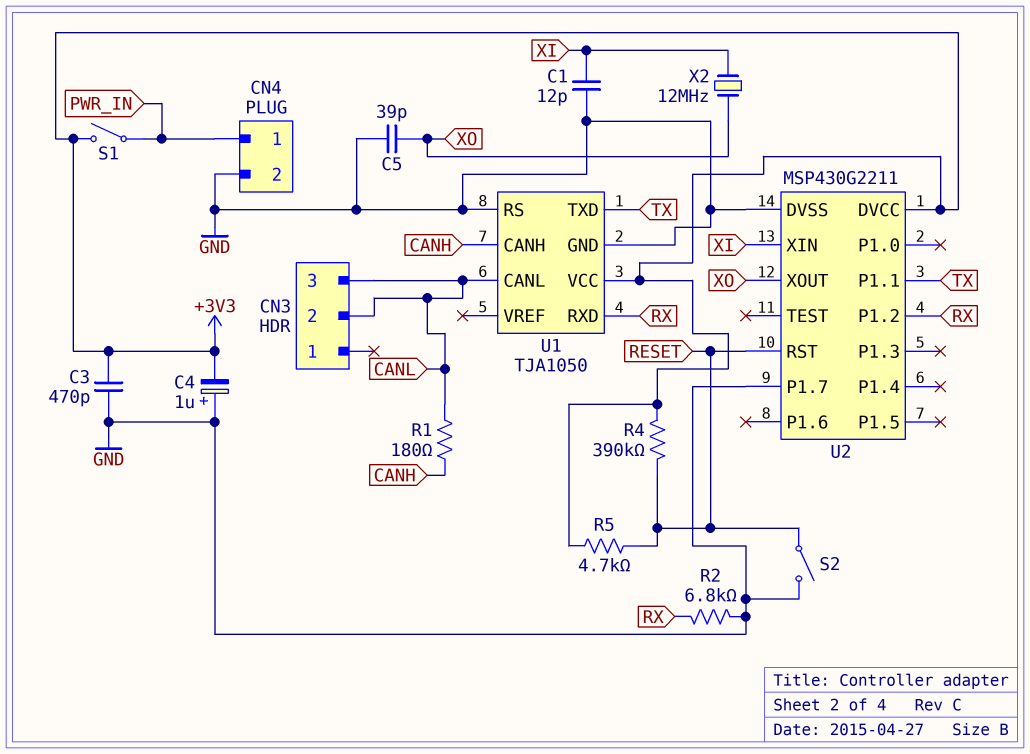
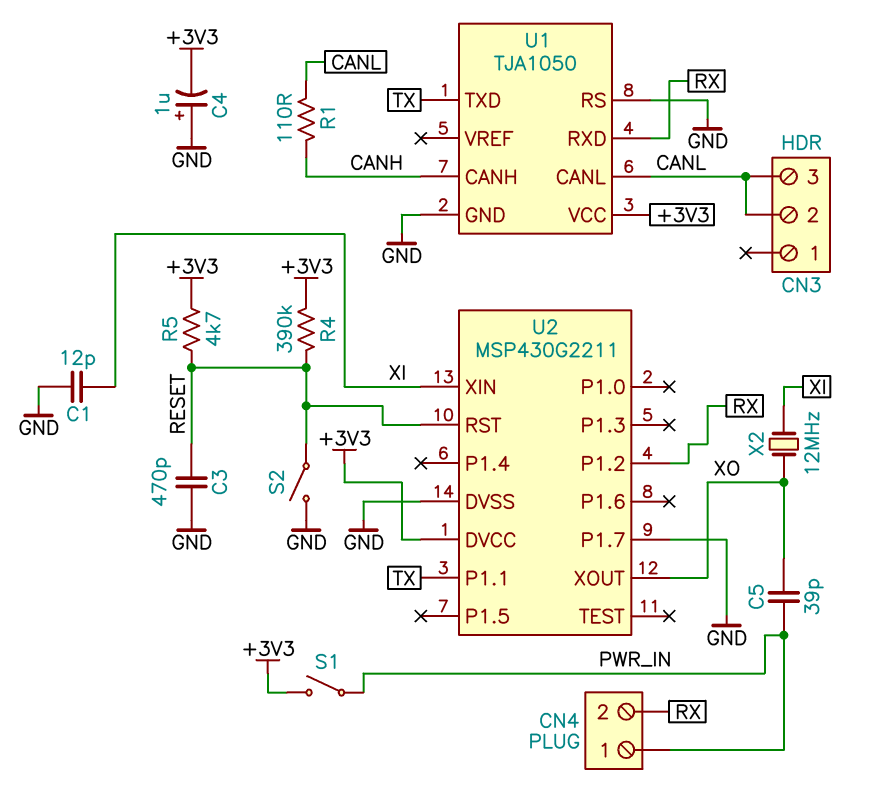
C3: 470pF (+3V3, GND) -> 470pF (GND, RESET)
C5: 39pF (GND, XO) -> 39pF (PWR_IN, XO)
CN4 pin 2: GND -> RX
R1: 180 (CANH, CANL) -> 110 (CANH, CANL)
R2: 6.8k (GND, RX) -> none

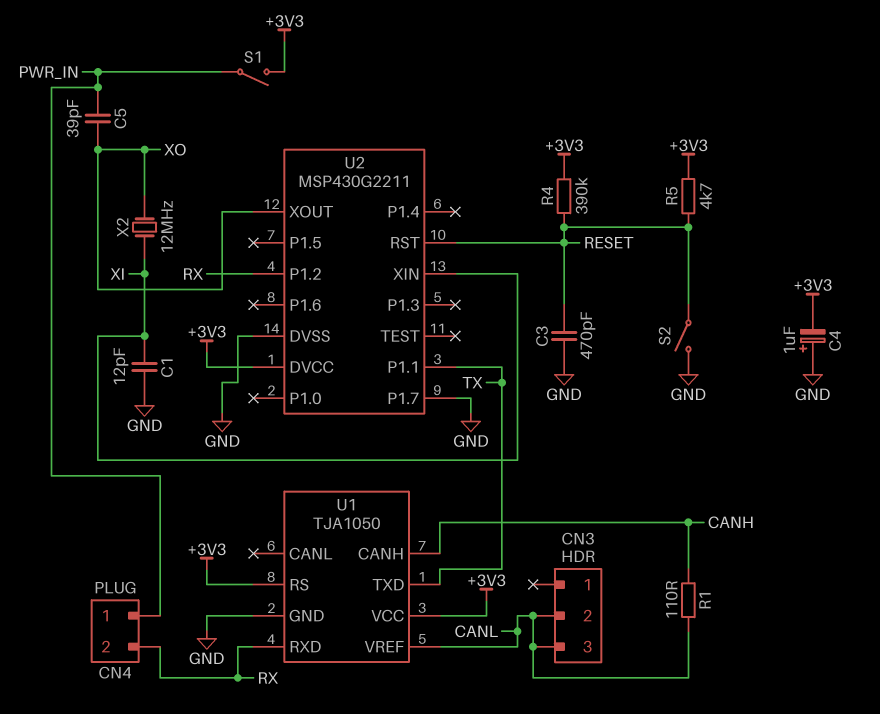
U1 pin CANL: CANL -> none
U1 pin RS: GND -> +3V3
U1 pin VREF: none -> CANL

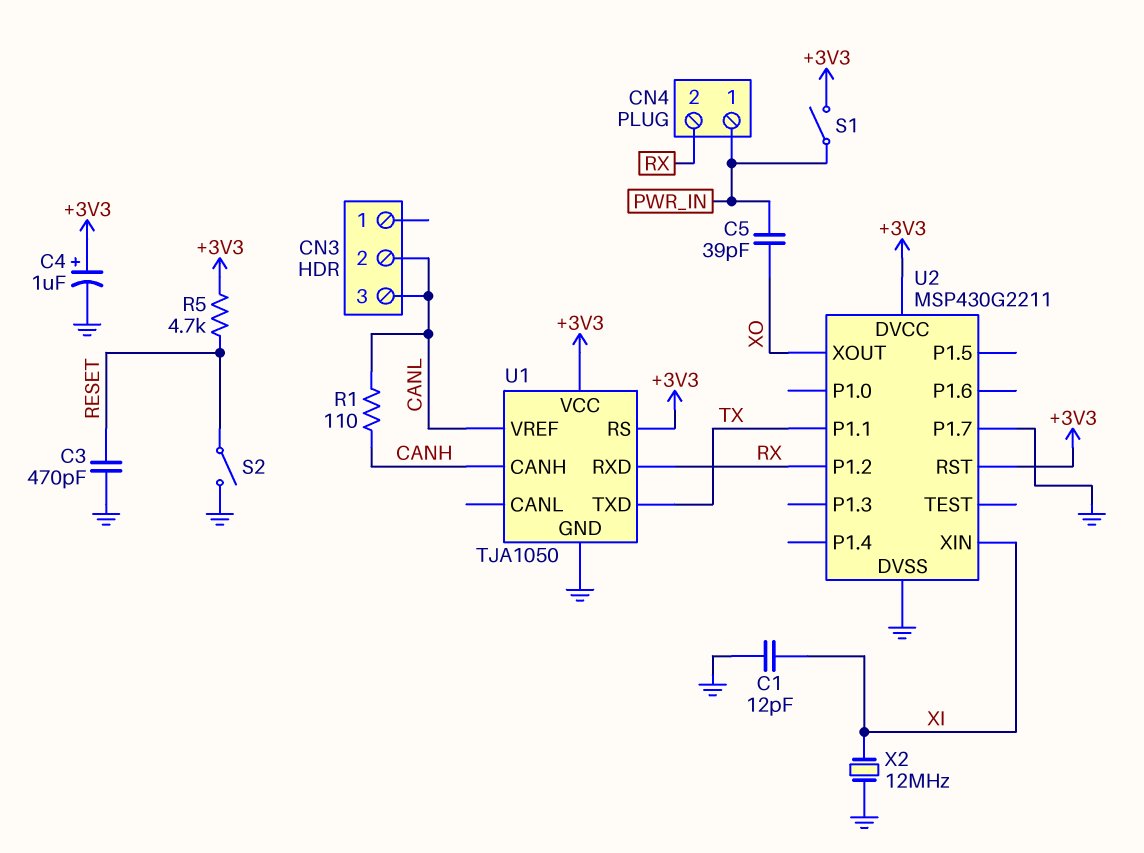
C4: 1uF (plus GND, minus +3V3) -> 1uF (plus +3V3, minus GND)
R4: 390k (+3V3, RESET) -> none
U2 pin RST: RESET -> +3V3
X2: 12MHz (XI, XO) -> 12MHz (GND, XI)

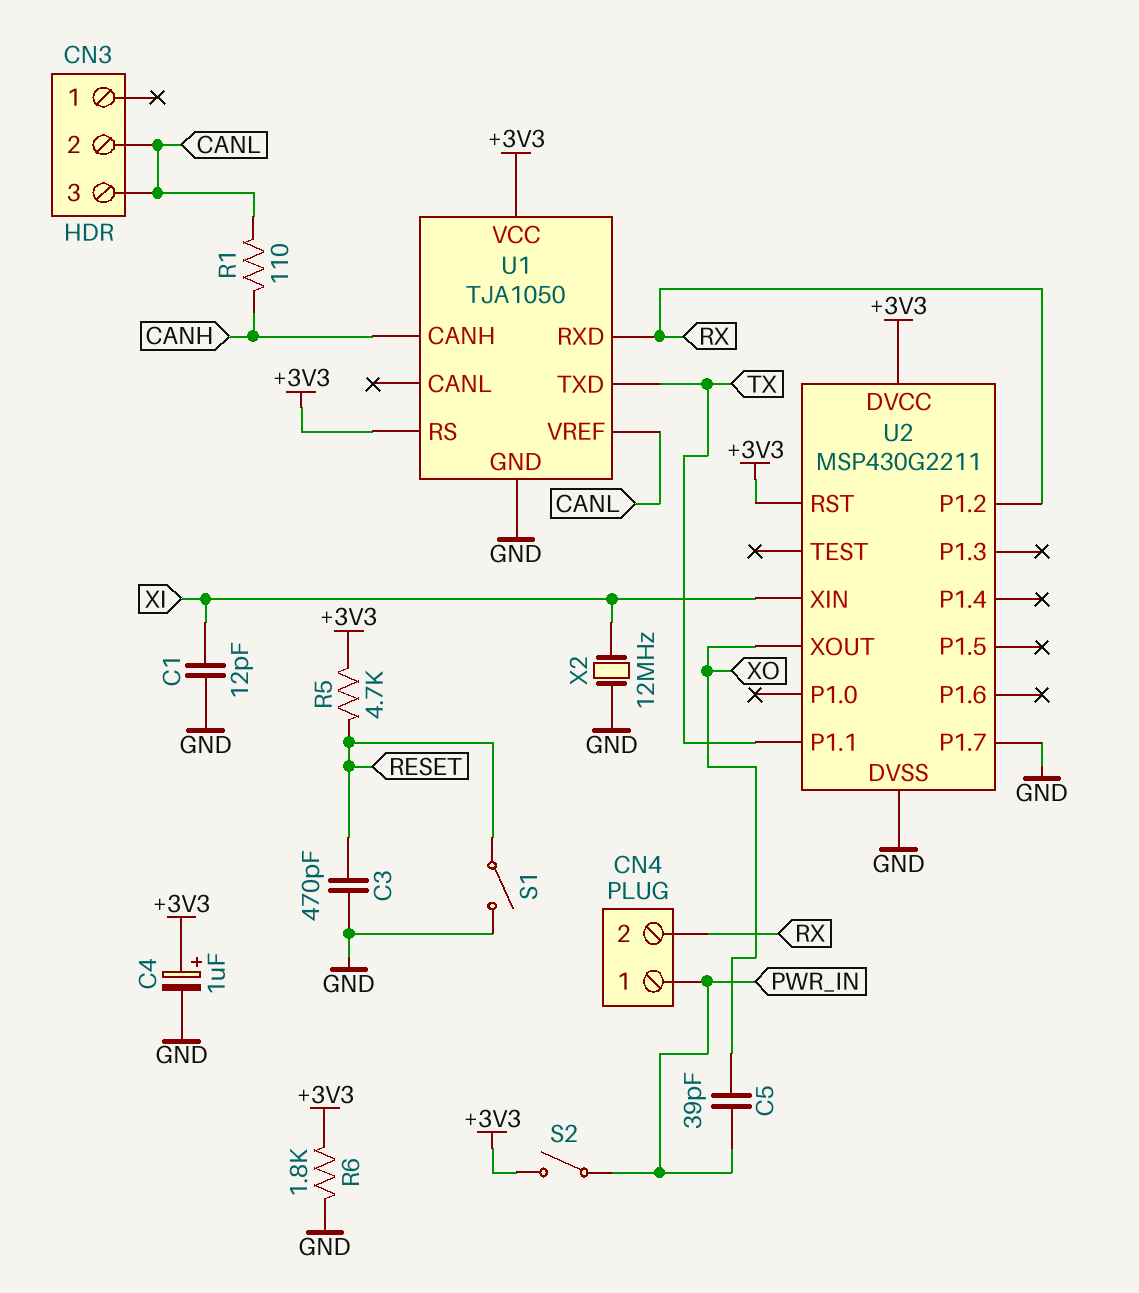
R6: none -> 1.8k (+3V3, GND)
S1: switch (+3V3, PWR_IN) -> switch (GND, RESET)
S2: switch (GND, RESET) -> switch (+3V3, PWR_IN)

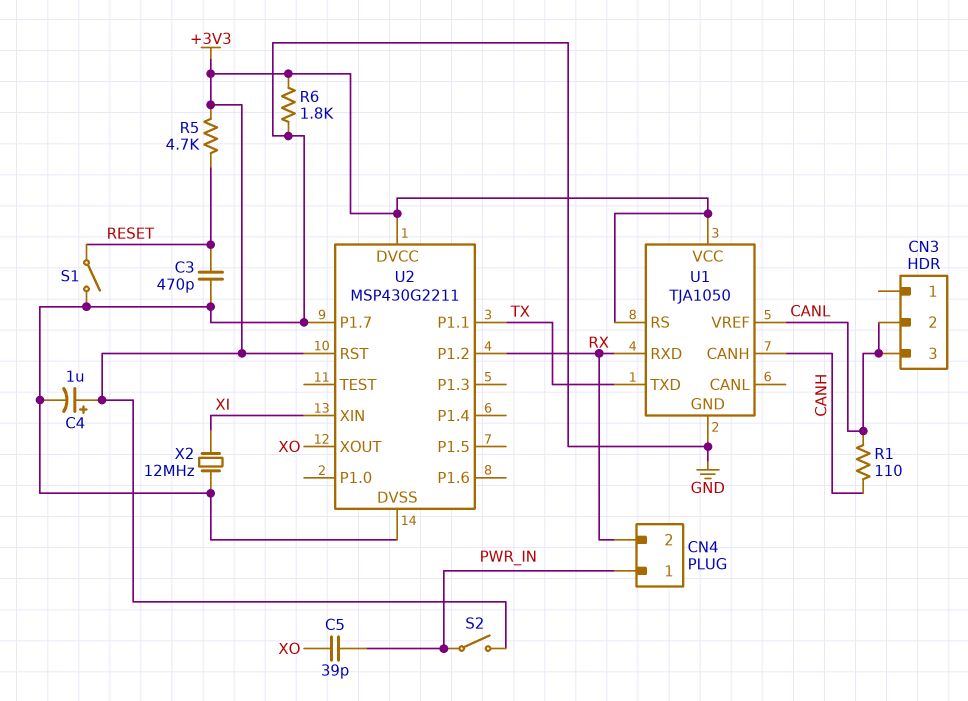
C1: 12pF (GND, XI) -> none

